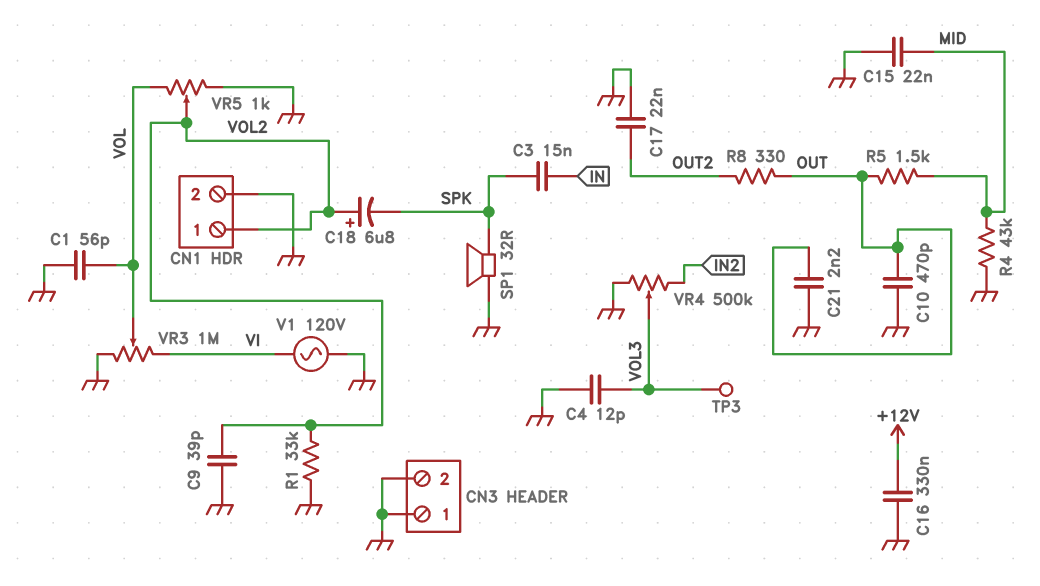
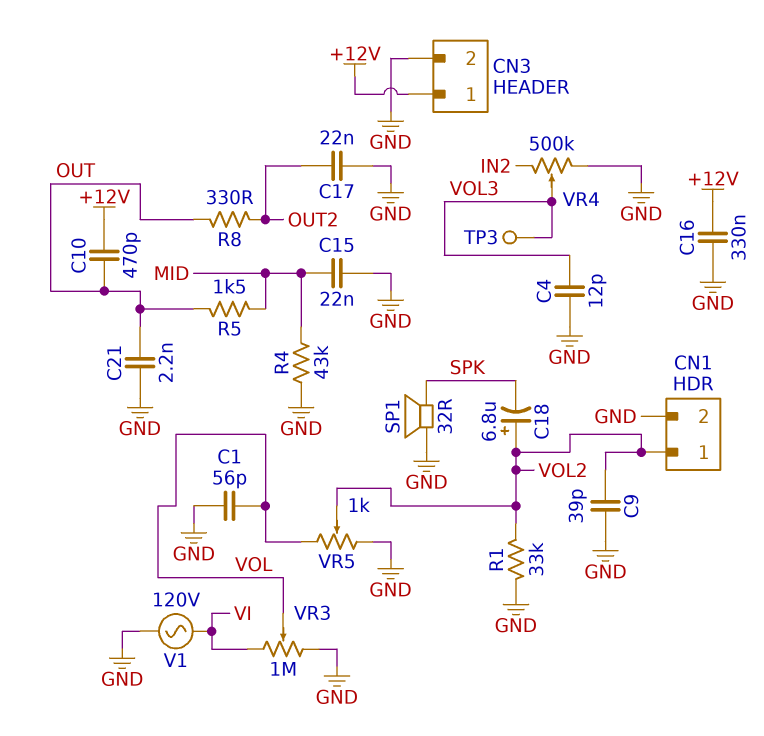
C3: 15nF (IN, SPK) -> none
C10: 470pF (GND, OUT) -> 470pF (+12V, OUT)
CN3 pin 1: GND -> +12V

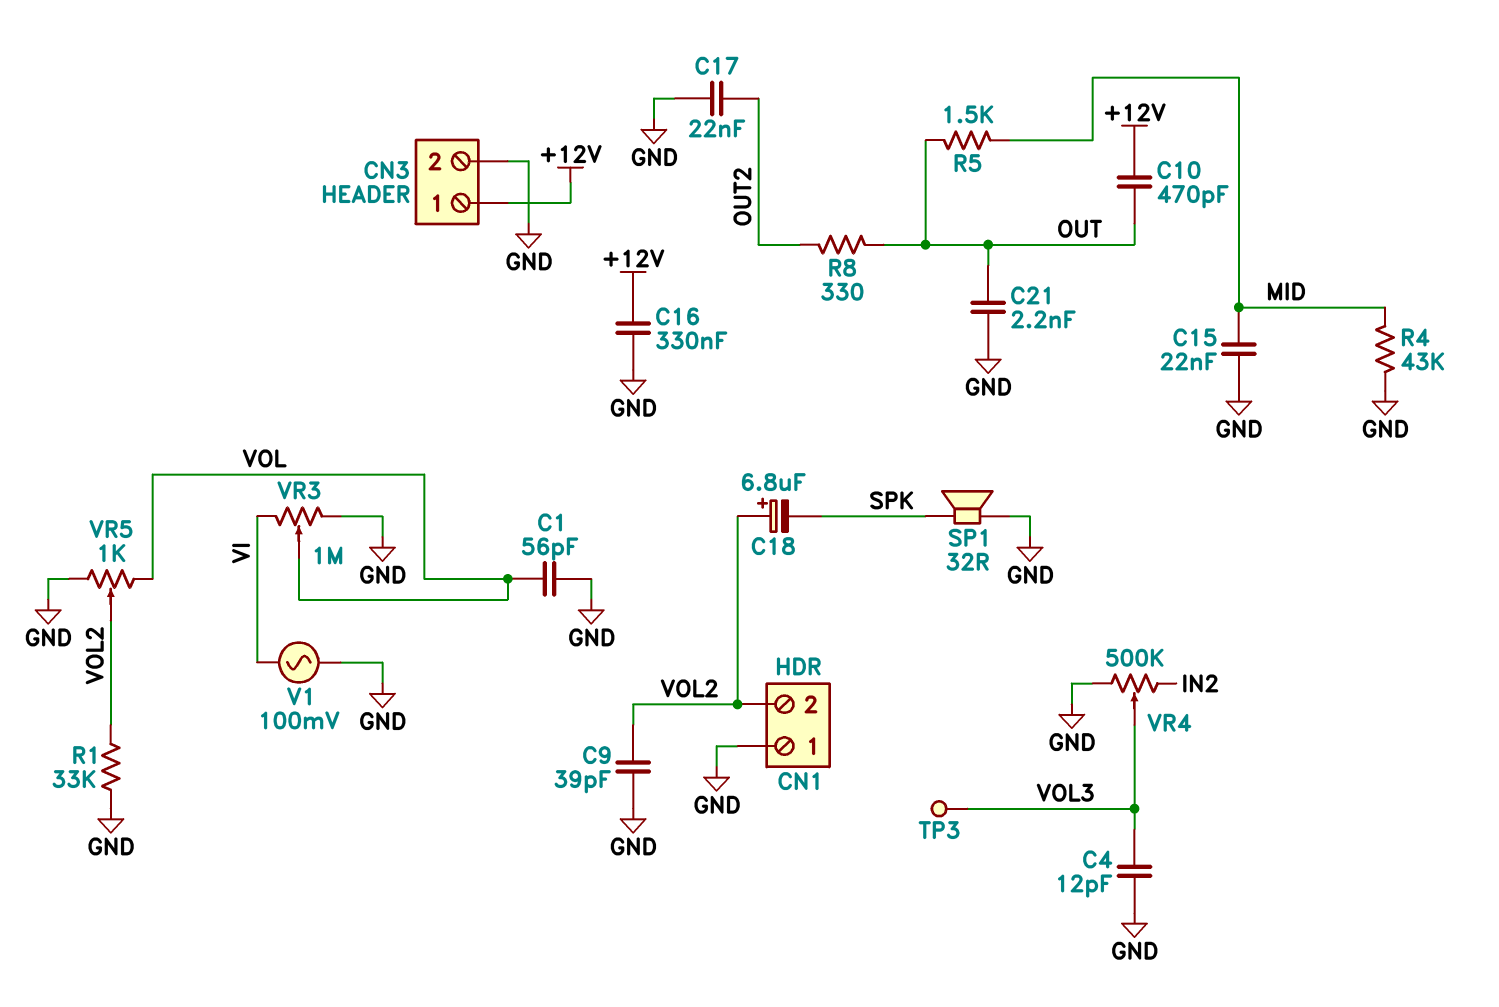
CN1 pin 1: VOL2 -> GND
CN1 pin 2: GND -> VOL2
V1: AC 120V (GND, VI) -> AC 100mV (GND, VI)

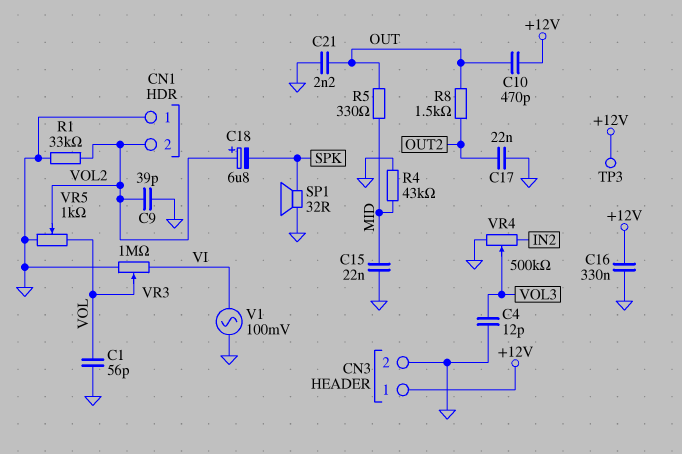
R5: 1.5k (MID, OUT) -> 330 (MID, OUT)
R8: 330 (OUT, OUT2) -> 1.5k (OUT, OUT2)
TP3: test point (VOL3) -> test point (+12V)

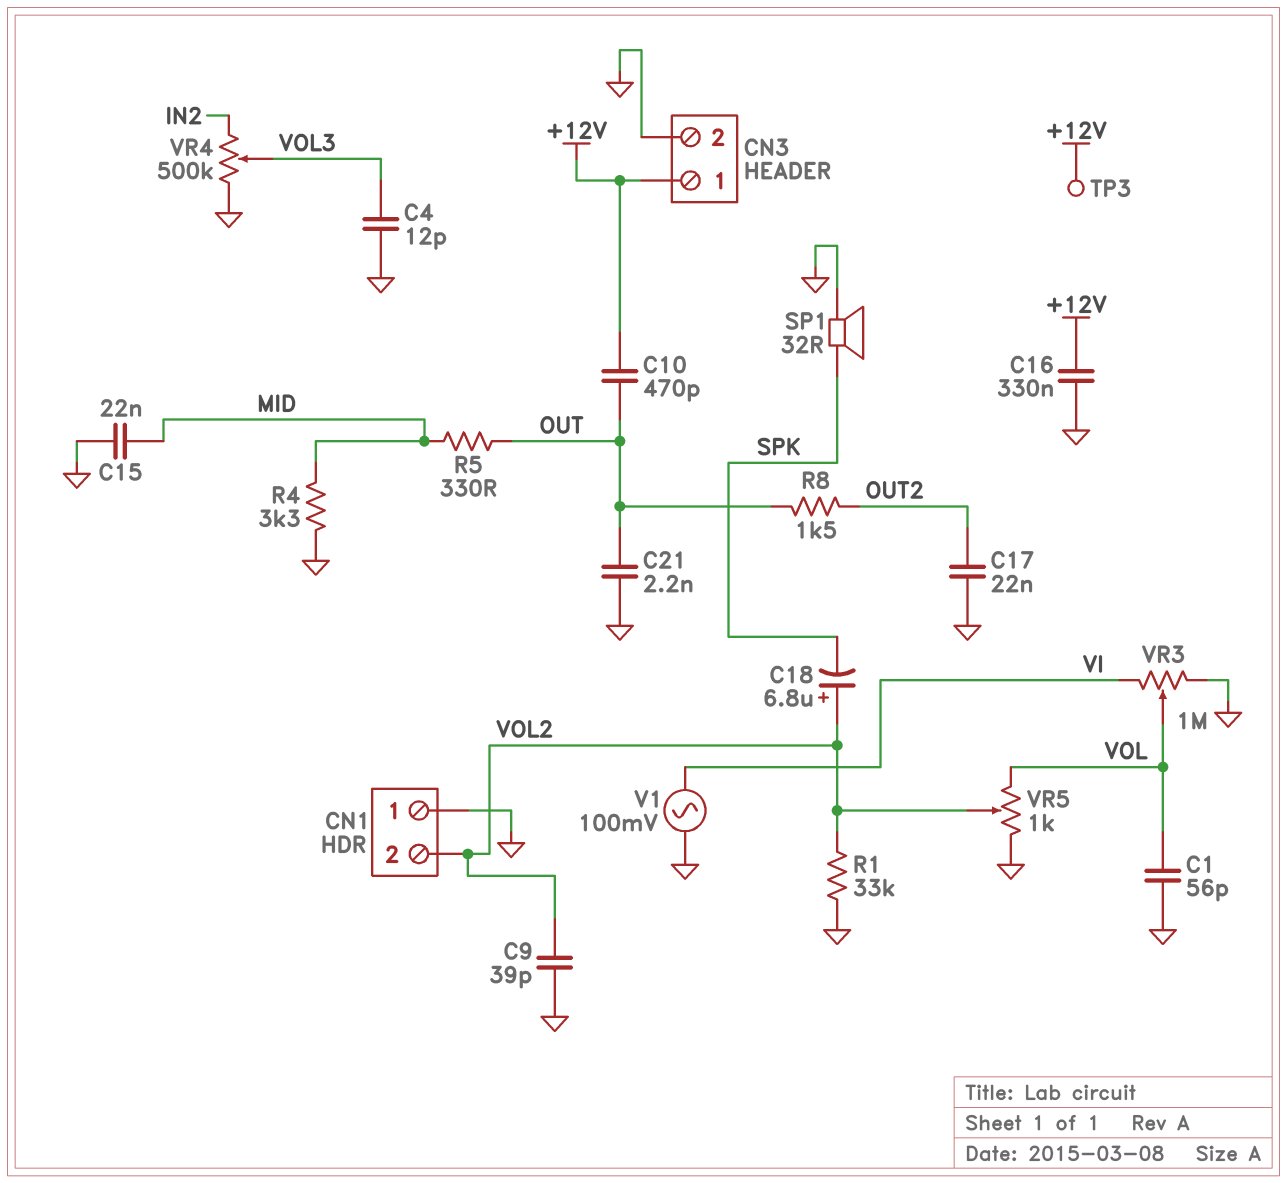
R4: 43k (GND, MID) -> 3.3k (GND, MID)

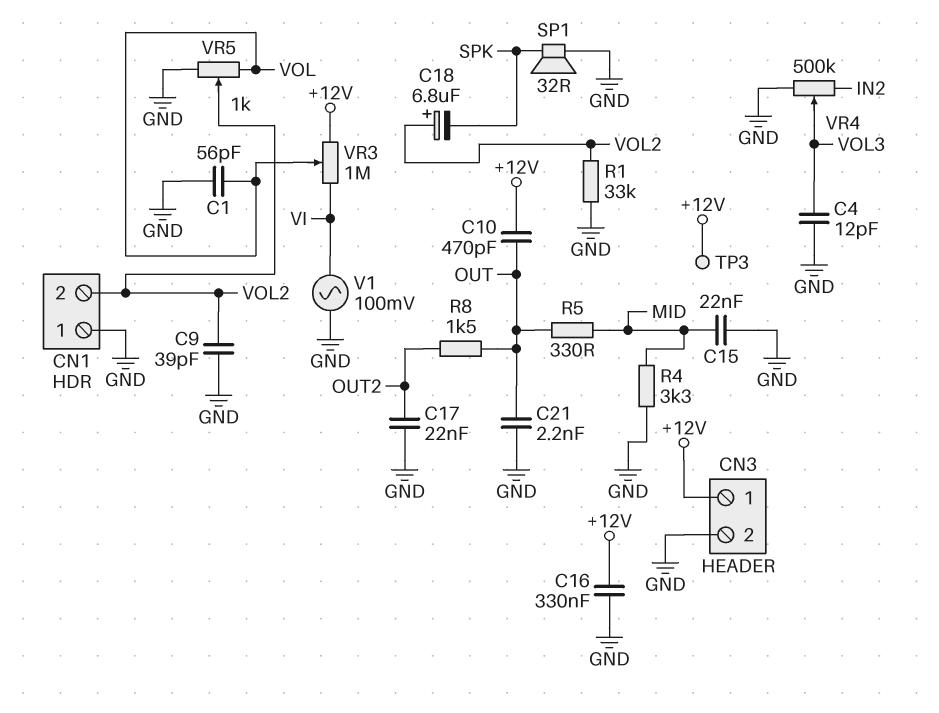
VR3: 1M (GND, VI, wiper VOL) -> 1M (+12V, VI, wiper VOL)

